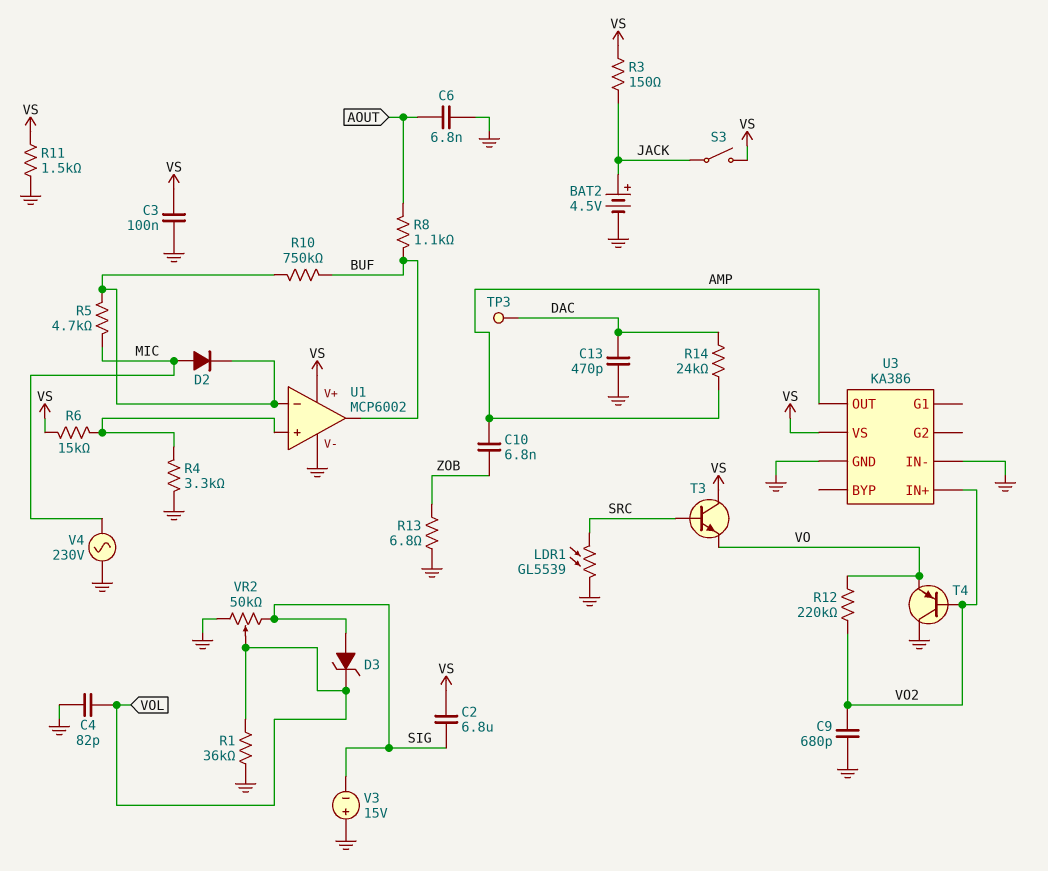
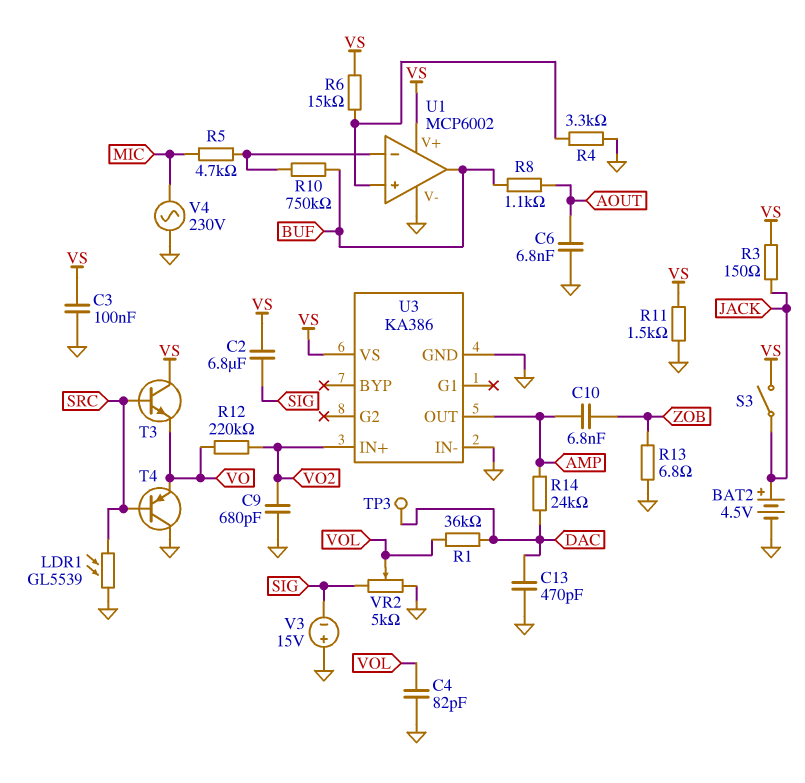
D2: diode (A MIC, K U1/in-) -> none
D3: zener (A SIG, K VOL) -> none
R1: 36k (GND, VOL) -> 36k (DAC, VOL)
T4: PNP (B VO2, C GND, E VO) -> PNP (B SRC, C GND, E VO)
VR2: 50k (GND, SIG, wiper VOL) -> 5k (GND, SIG, wiper VOL)

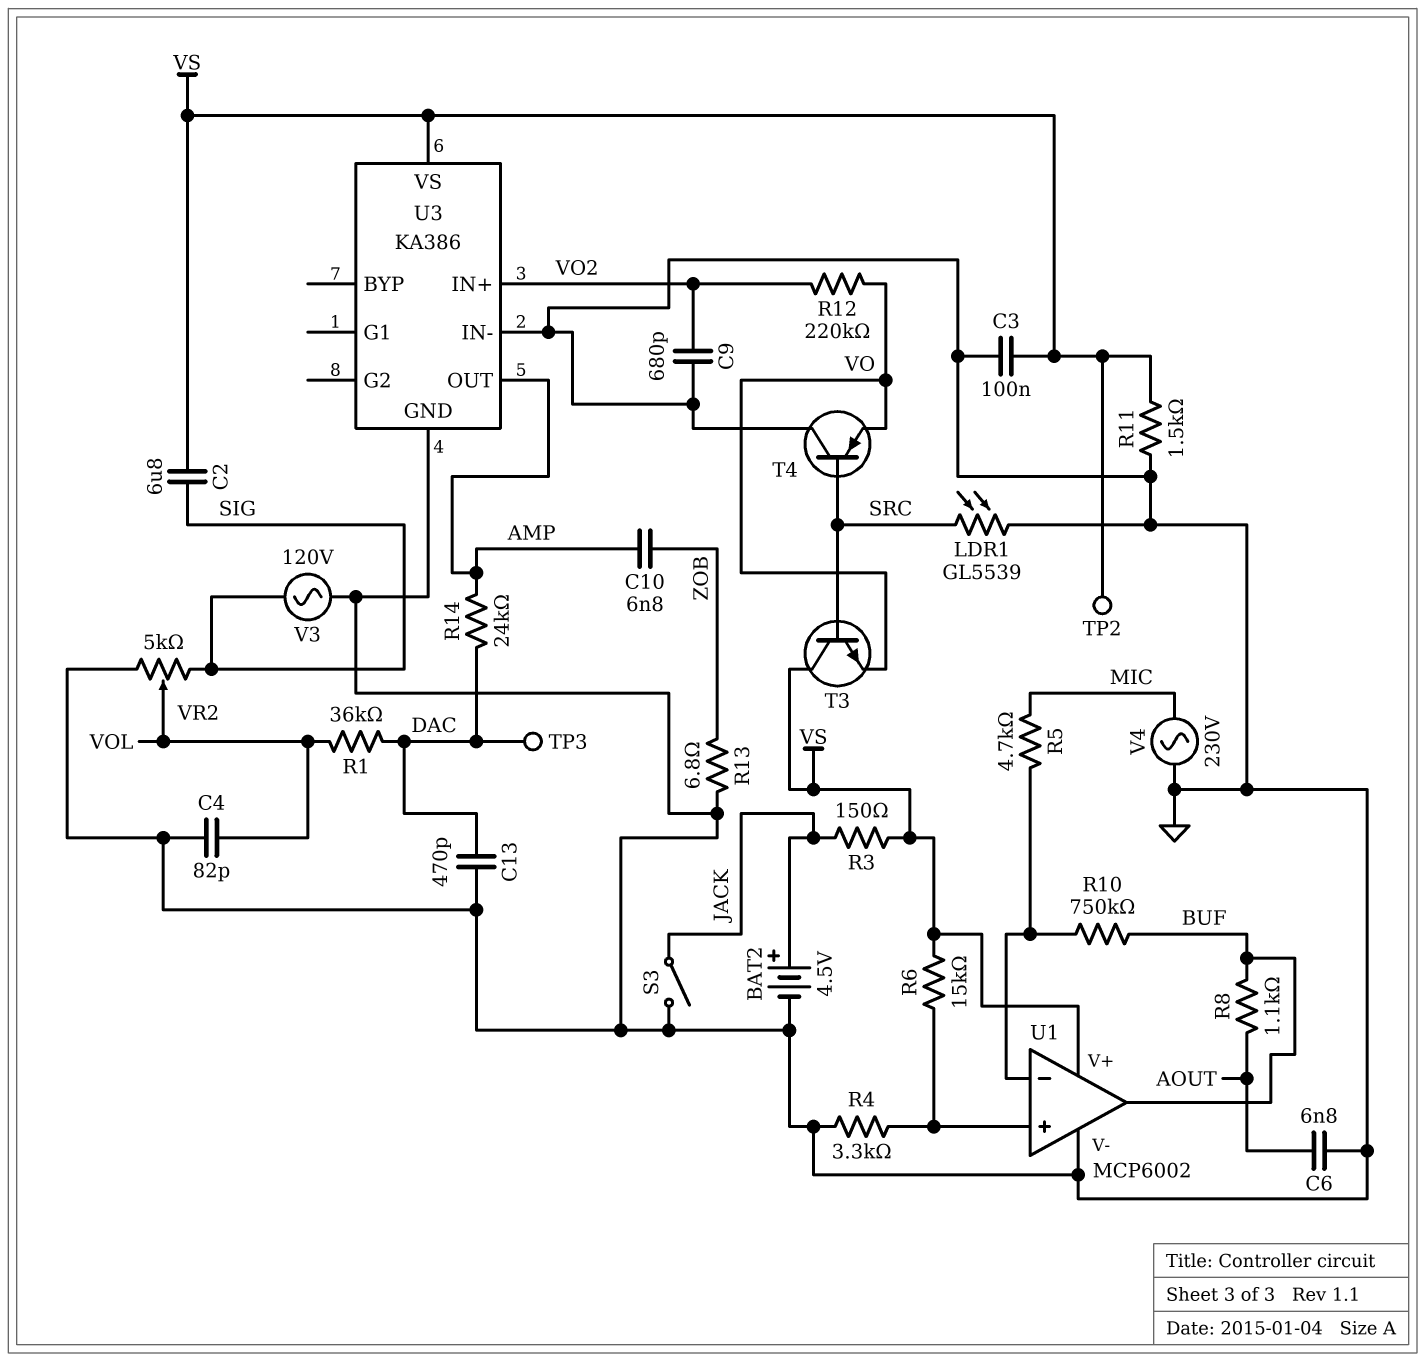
S3: switch (JACK, VS) -> switch (GND, JACK)
TP2: none -> test point (VS)
V3: 15V (plus GND, minus SIG) -> AC 120V (GND, SIG)

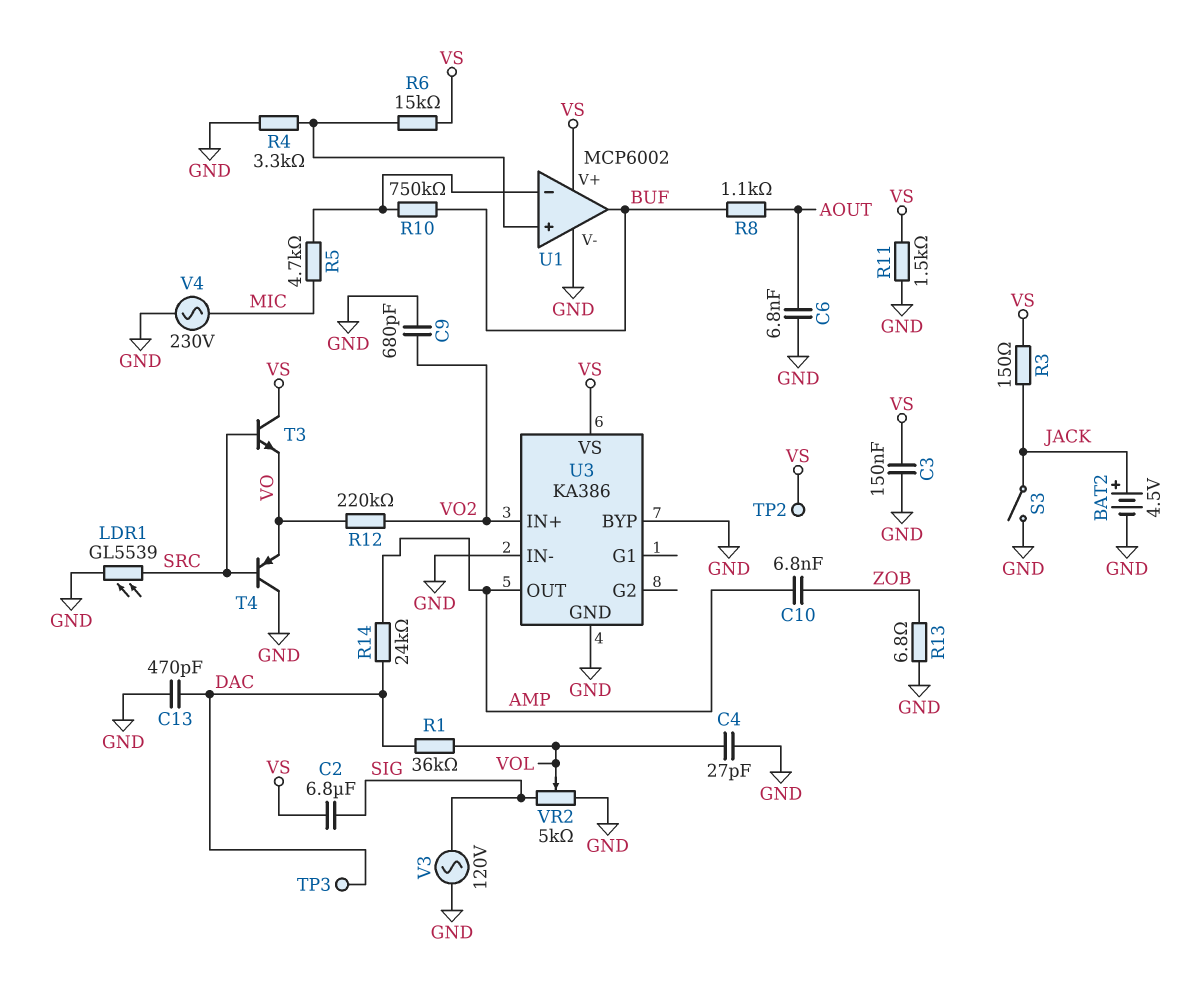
C3: 100nF (GND, VS) -> 150nF (GND, VS)
C4: 82pF (GND, VOL) -> 27pF (GND, VOL)
U3 pin BYP: none -> GND

